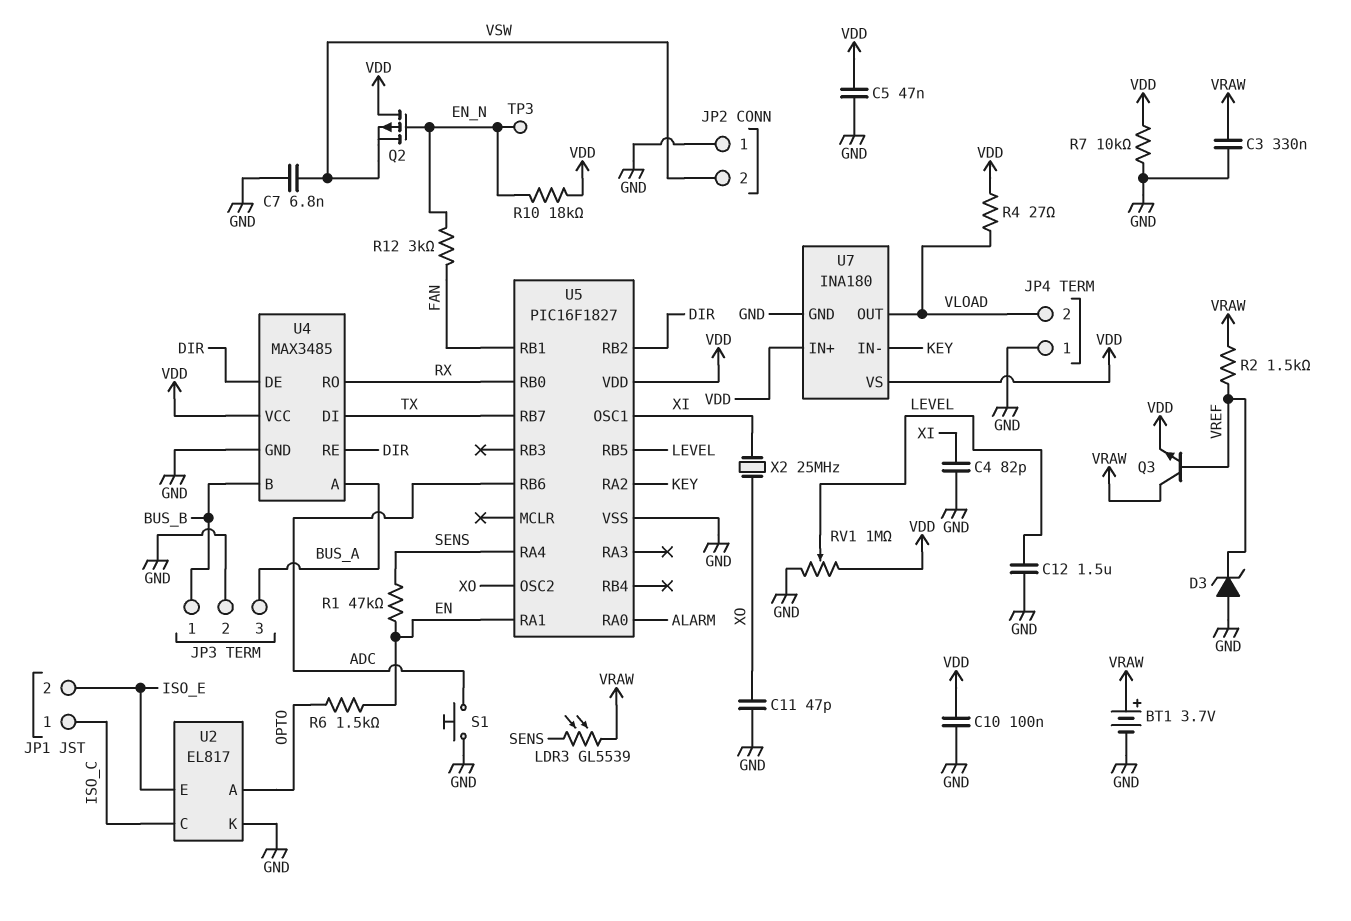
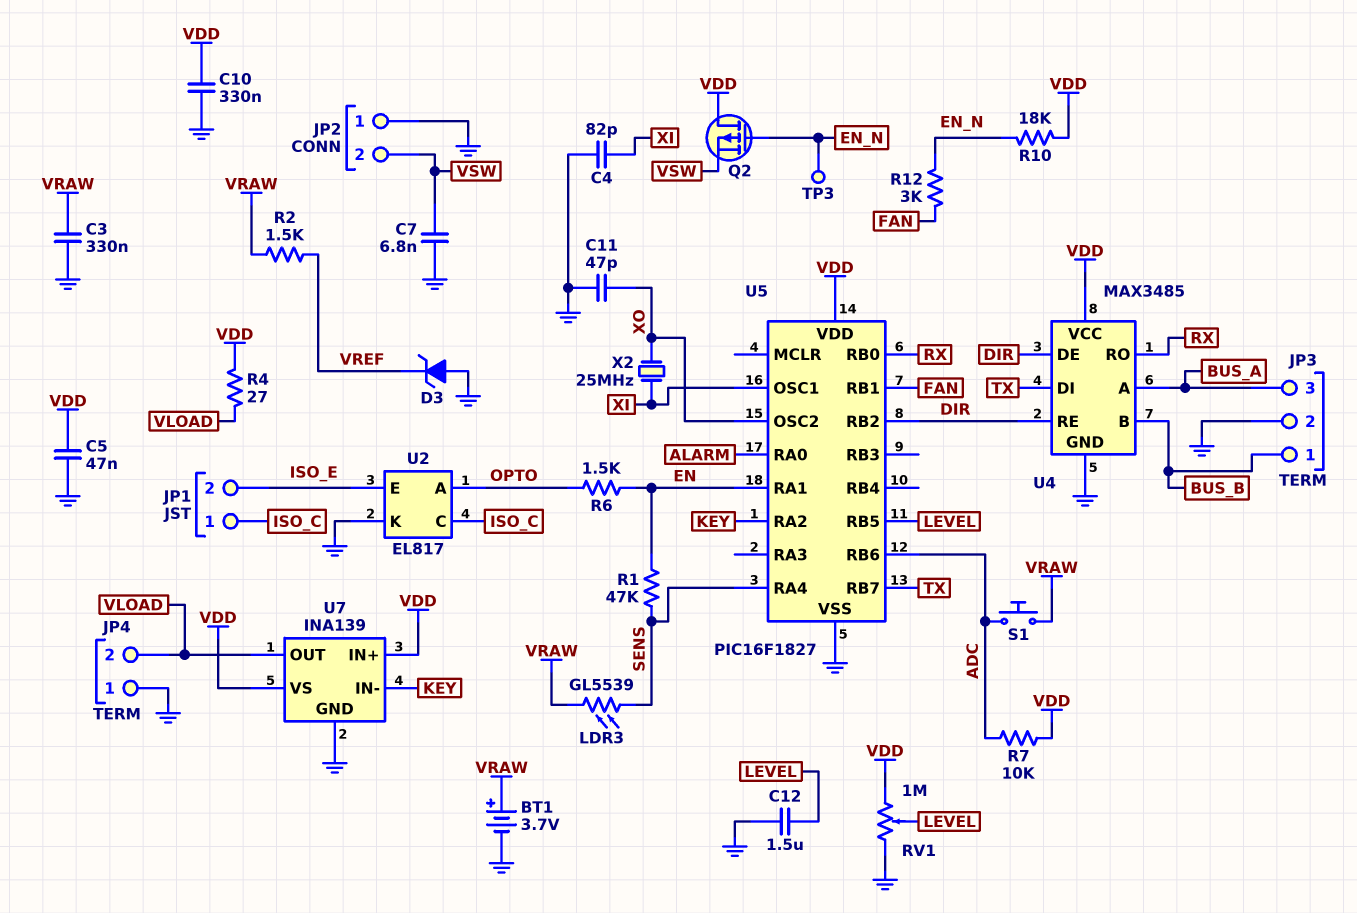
C10: 100nF (GND, VDD) -> 330nF (GND, VDD)
Q3: NPN (B VREF, C VRAW, E VDD) -> none
R7: 10k (GND, VDD) -> 10k (ADC, VDD)
S1: button (ADC, GND) -> button (ADC, VRAW)
U7: INA180 -> INA139

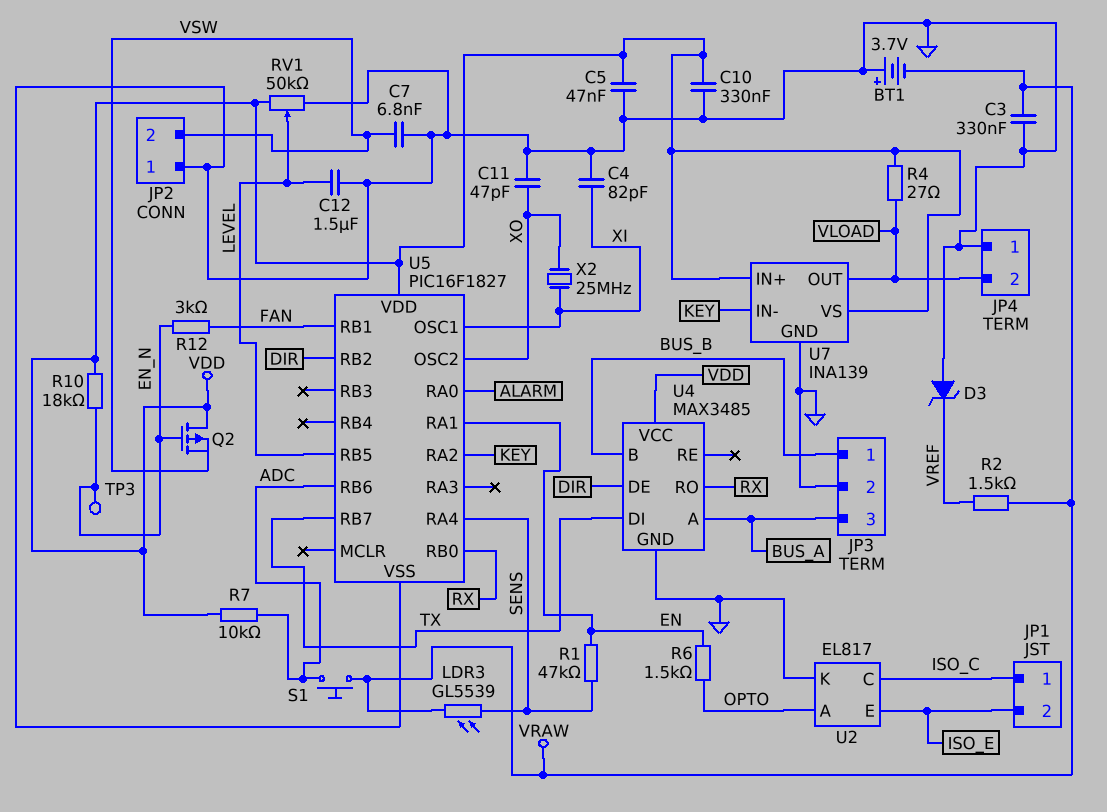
BT1: 3.7V (plus VRAW, minus GND) -> 3.7V (plus GND, minus VRAW)
RV1: 1M (GND, VDD, wiper LEVEL) -> 50k (GND, VDD, wiper LEVEL)
U4 pin RE: DIR -> none

